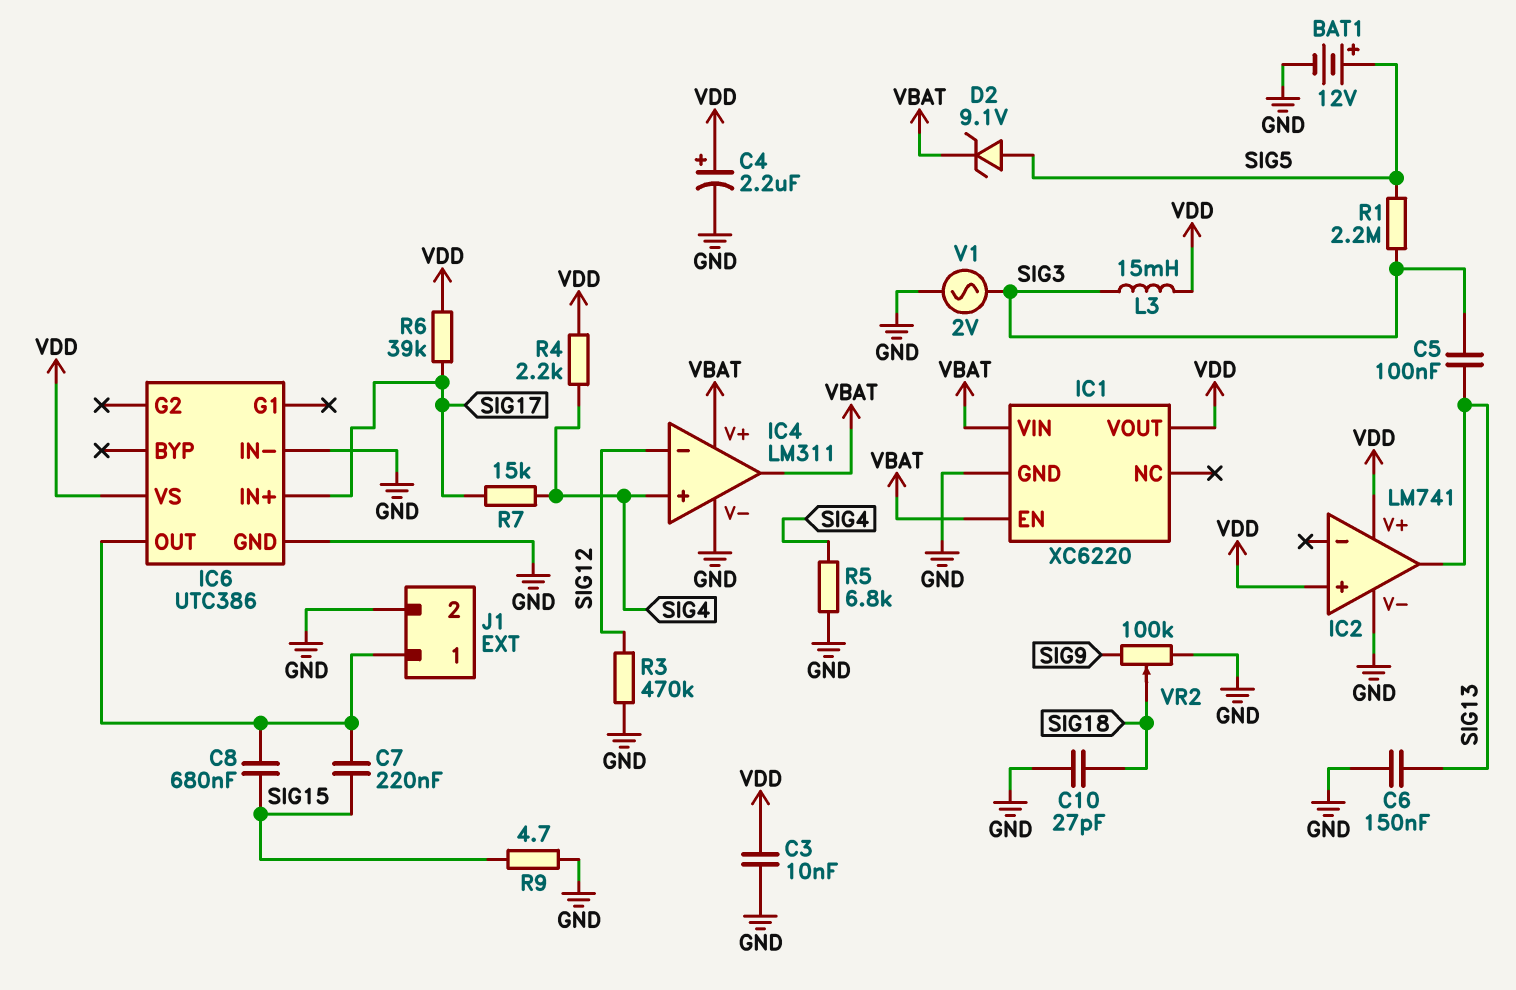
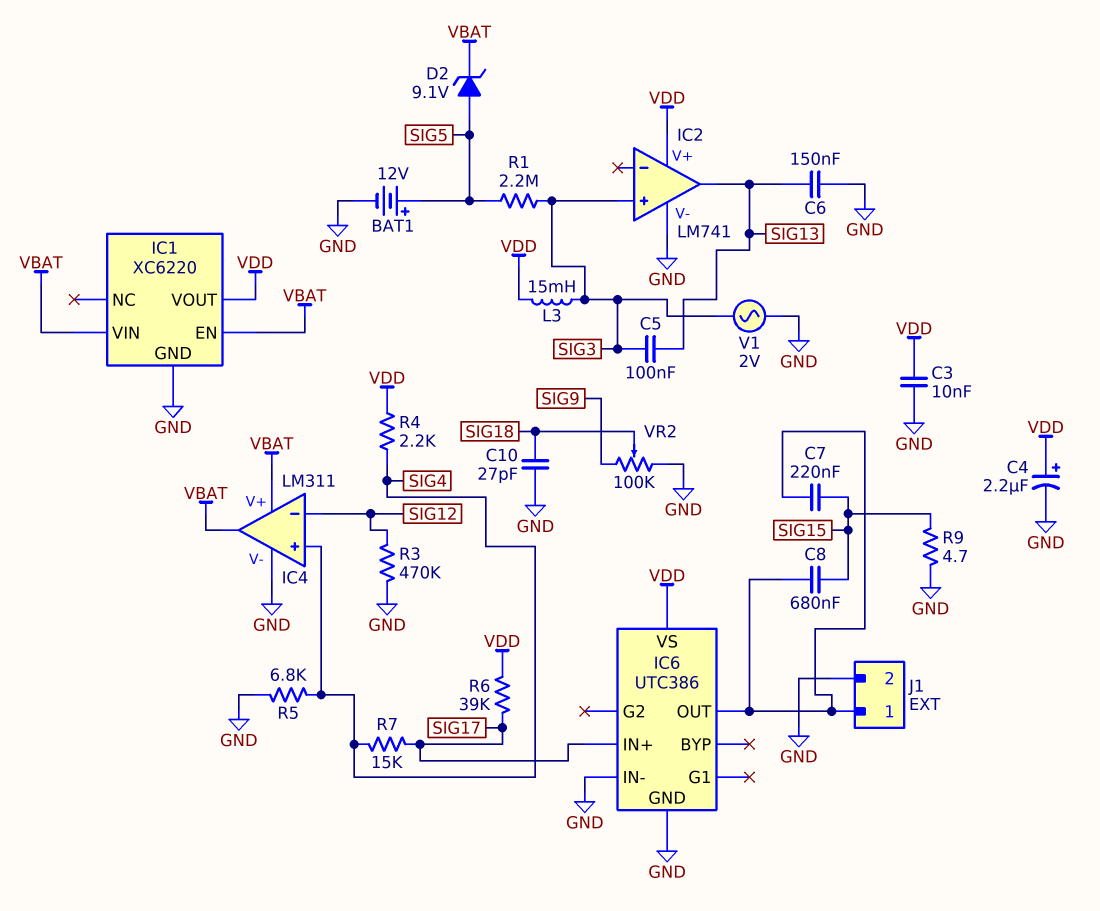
IC2 pin in+: VDD -> SIG3

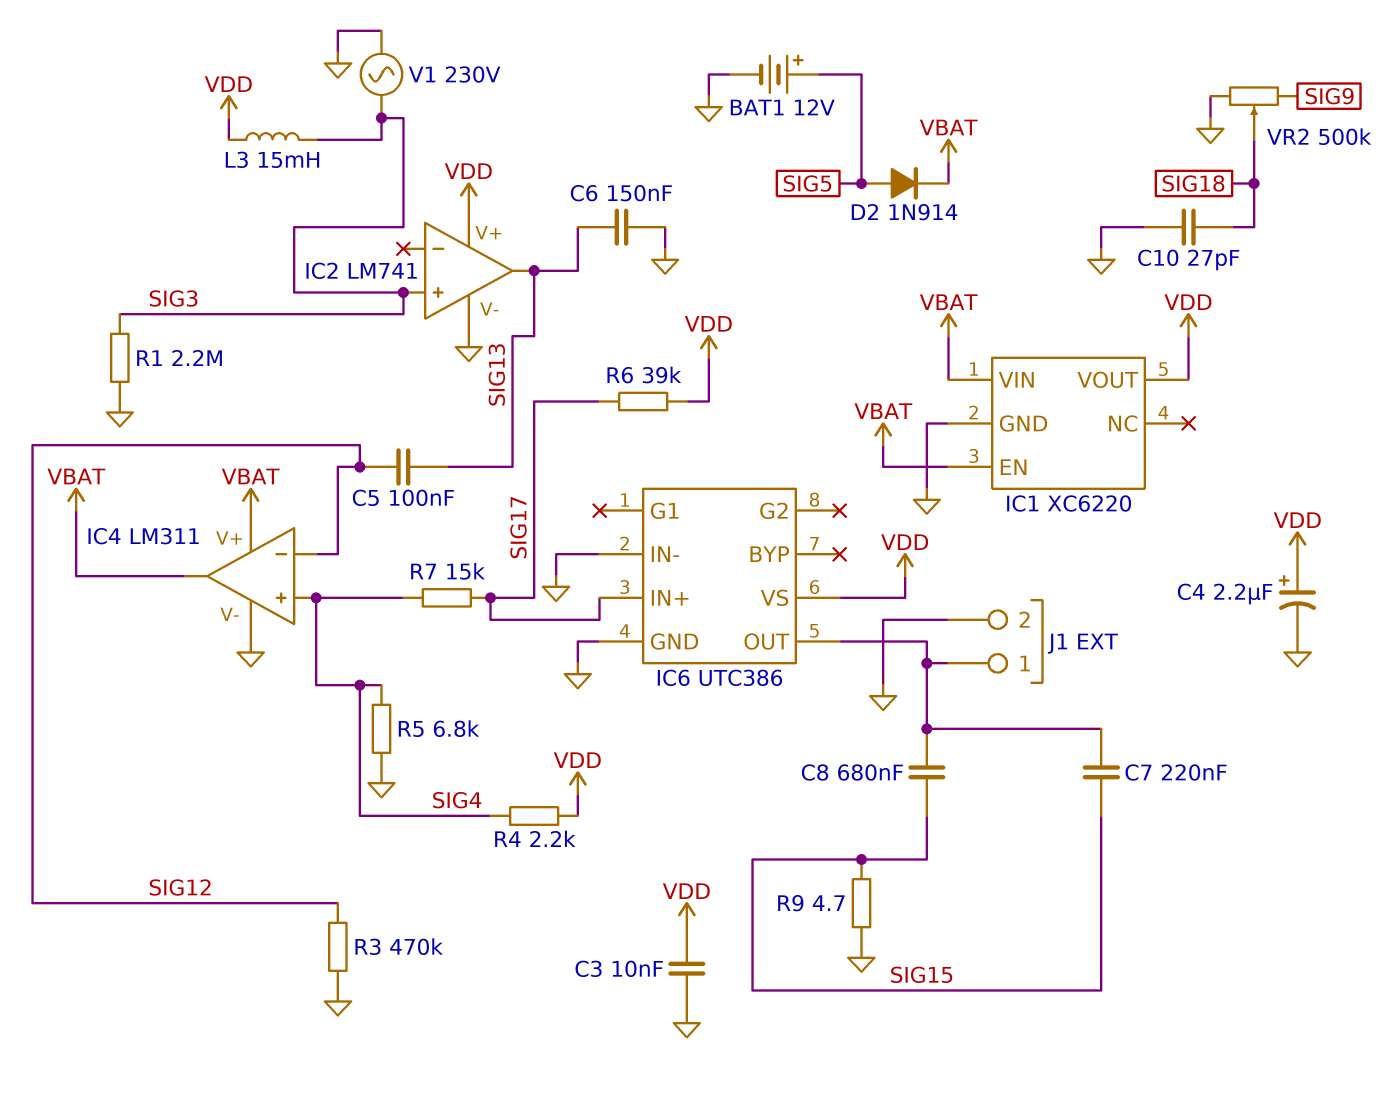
C5: 100nF (SIG3, SIG13) -> 100nF (SIG12, SIG13)
D2: zener 9.1V (A SIG5, K VBAT) -> diode 1N914 (A SIG5, K VBAT)
R1: 2.2M (SIG3, SIG5) -> 2.2M (GND, SIG3)
V1: AC 2V (GND, SIG3) -> AC 230V (GND, SIG3)
VR2: 100k (GND, SIG9, wiper SIG18) -> 500k (GND, SIG9, wiper SIG18)

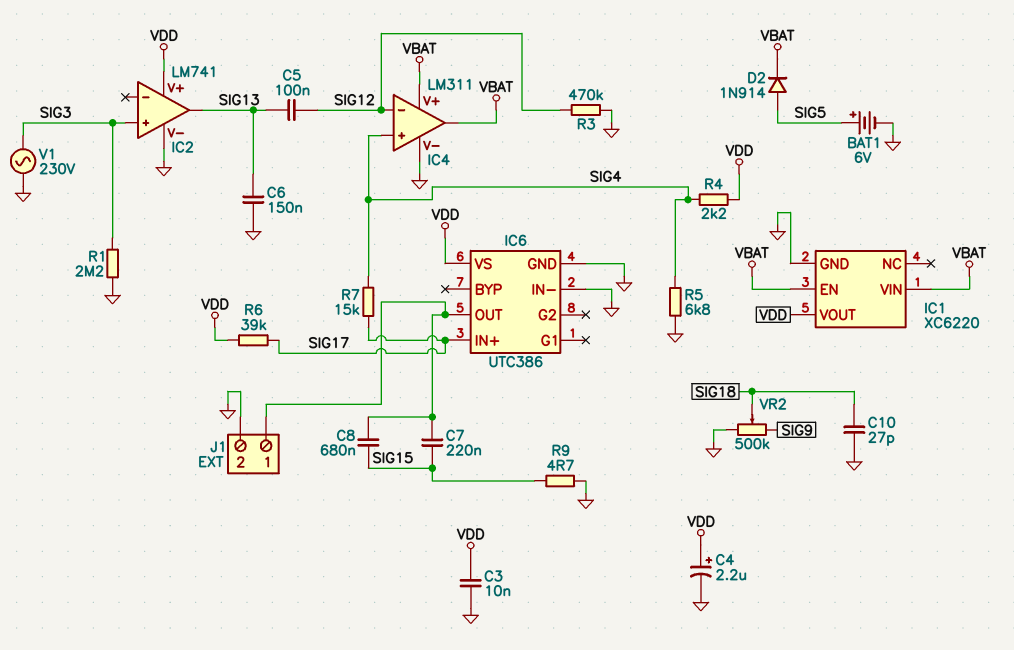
BAT1: 12V (plus SIG5, minus GND) -> 6V (plus SIG5, minus GND)
L3: 15mH (SIG3, VDD) -> none

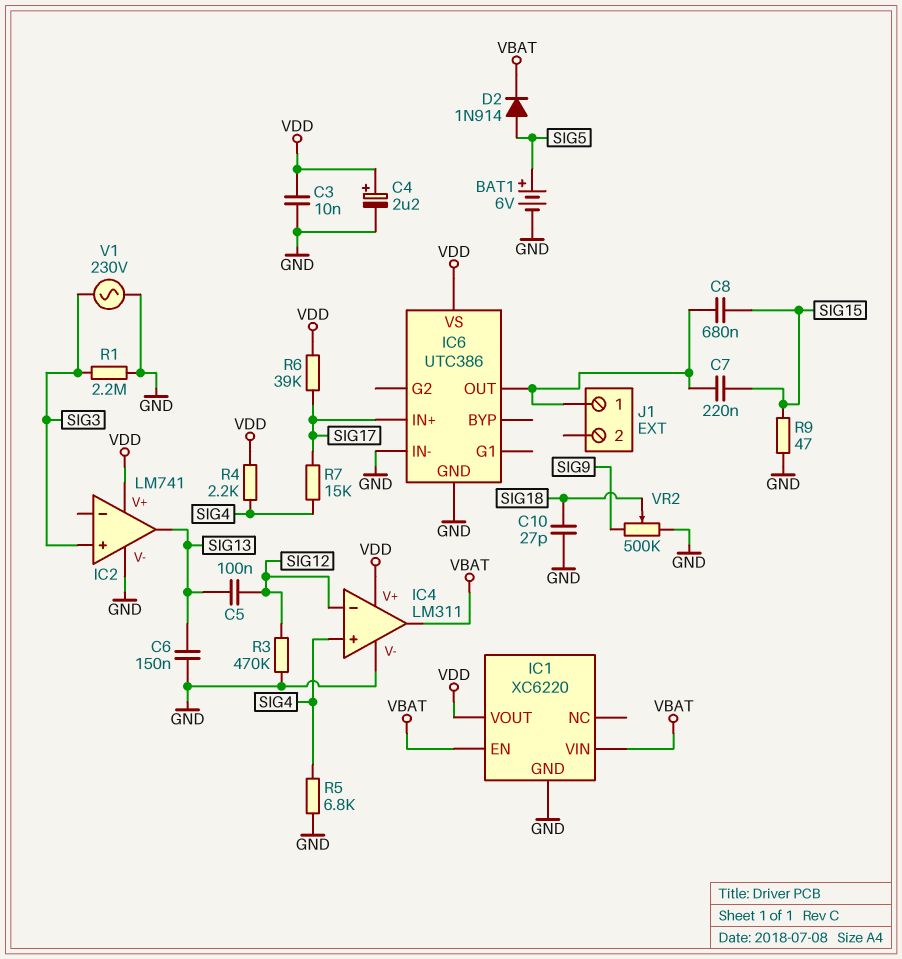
IC4 pin V+: VBAT -> VDD
J1 pin 2: GND -> none
R9: 4.7 (GND, SIG15) -> 47 (GND, SIG15)

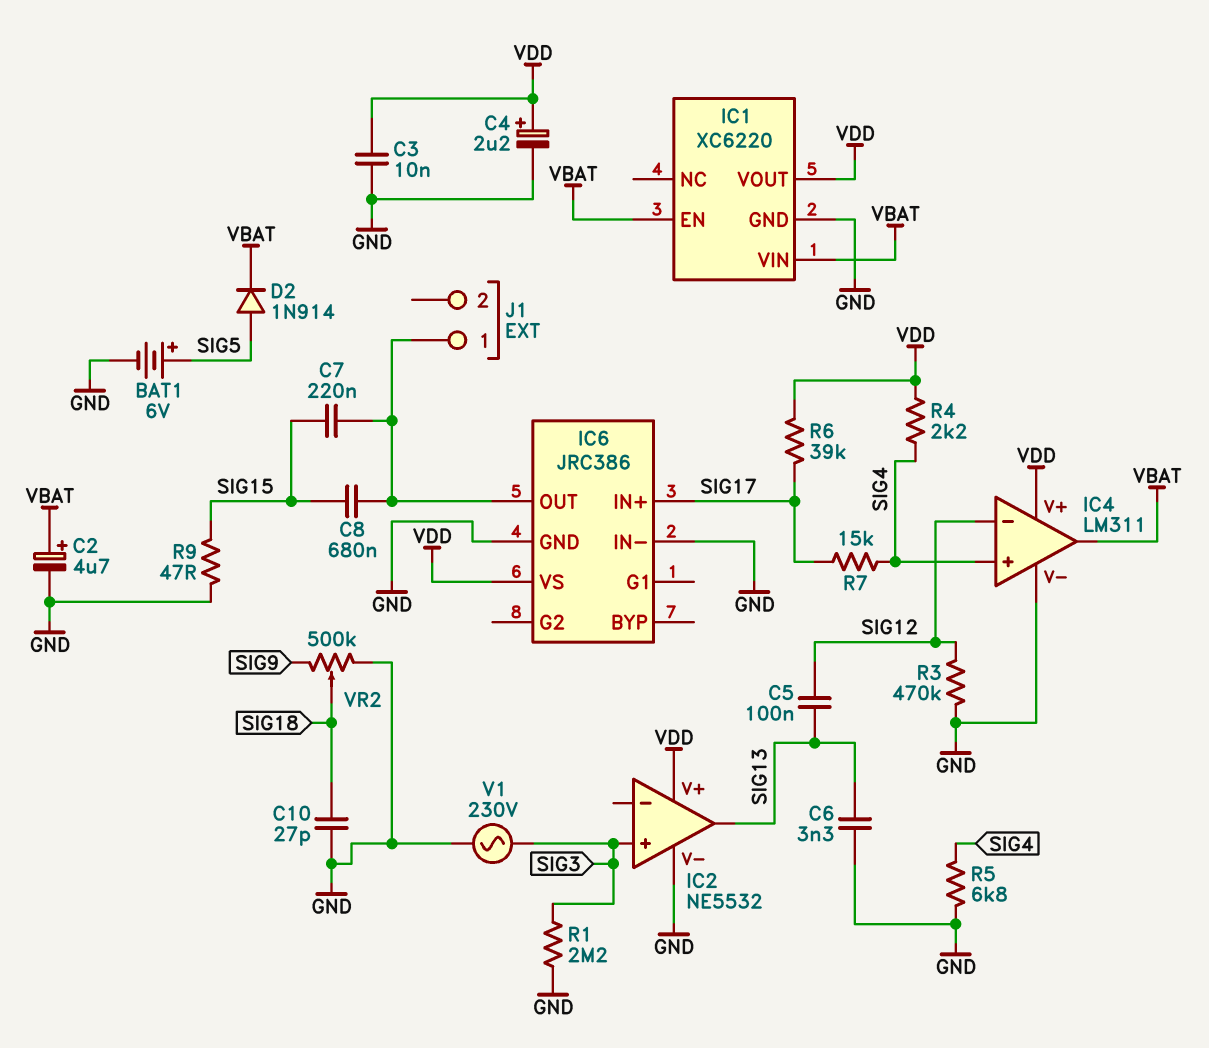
C2: none -> 4.7uF (plus VBAT, minus GND)
C6: 150nF (GND, SIG13) -> 3.3nF (GND, SIG13)
IC2: LM741 -> NE5532
IC6: UTC386 -> JRC386

